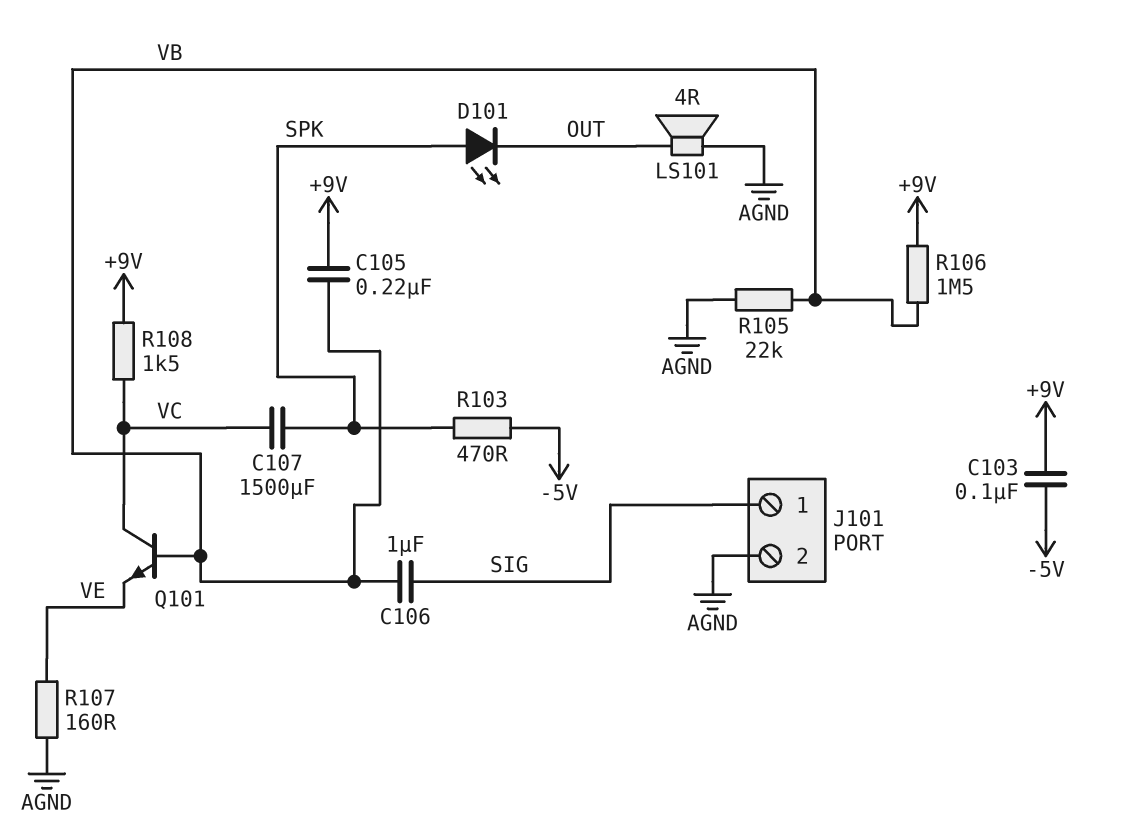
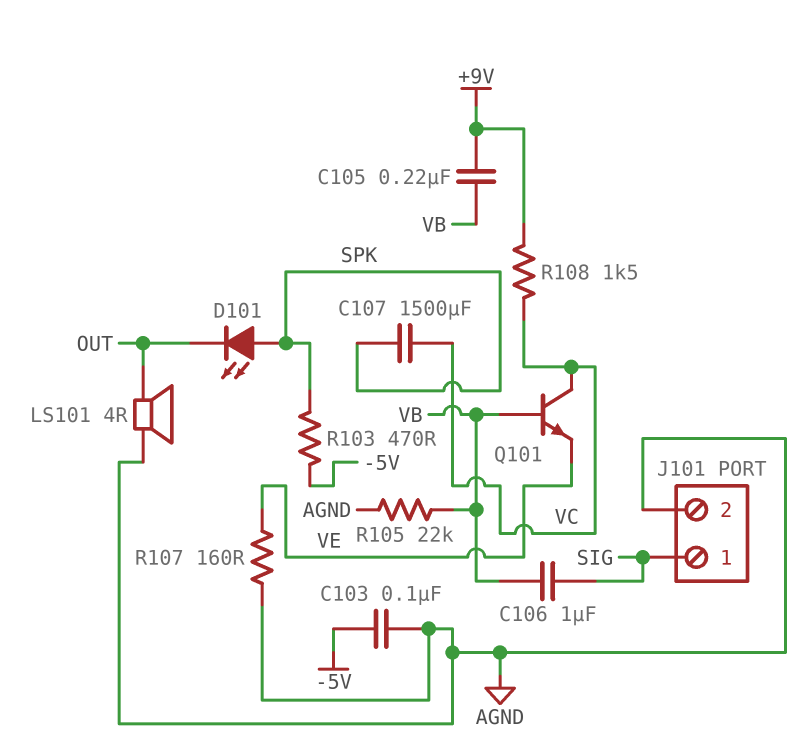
C103: 100nF (+9V, -5V) -> 100nF (-5V, AGND)
R106: 1.5M (+9V, VB) -> none

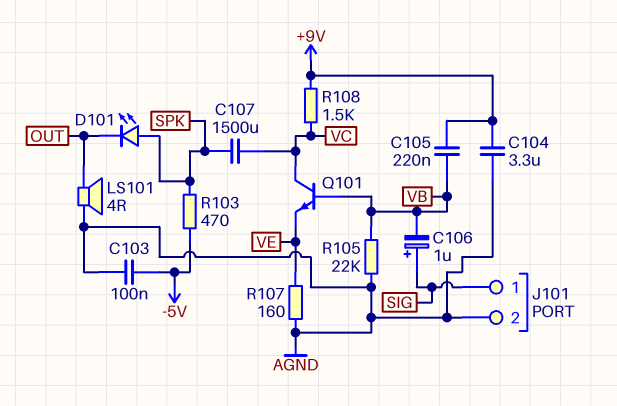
C104: none -> 3.3uF (+9V, AGND)
C106: 1uF (SIG, VB) -> 1uF (plus SIG, minus VB)

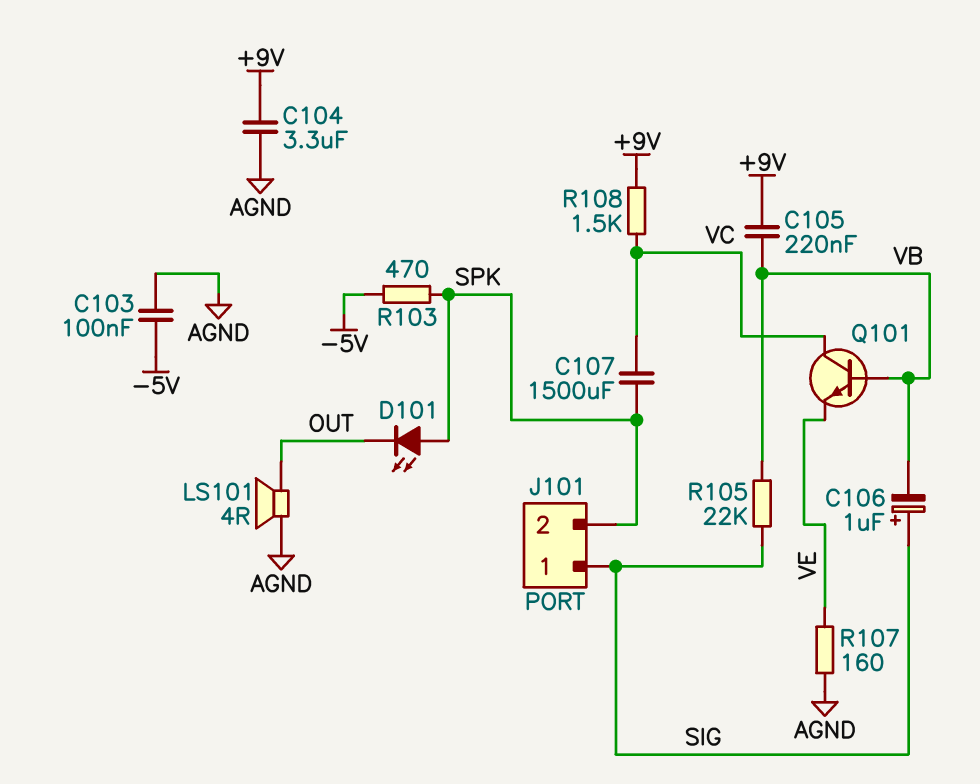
J101 pin 2: AGND -> SPK
R105: 22k (AGND, VB) -> 22k (SIG, VB)

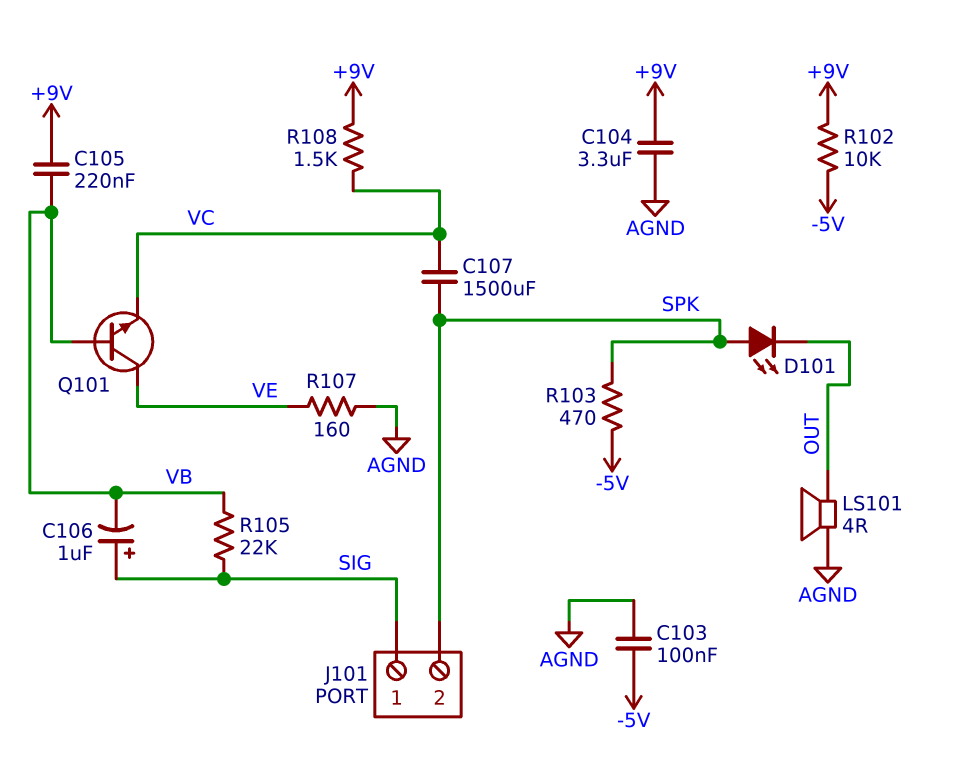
Q101: NPN (B VB, C VC, E VE) -> NPN (B VB, C VE, E VC)
R102: none -> 10k (+9V, -5V)

